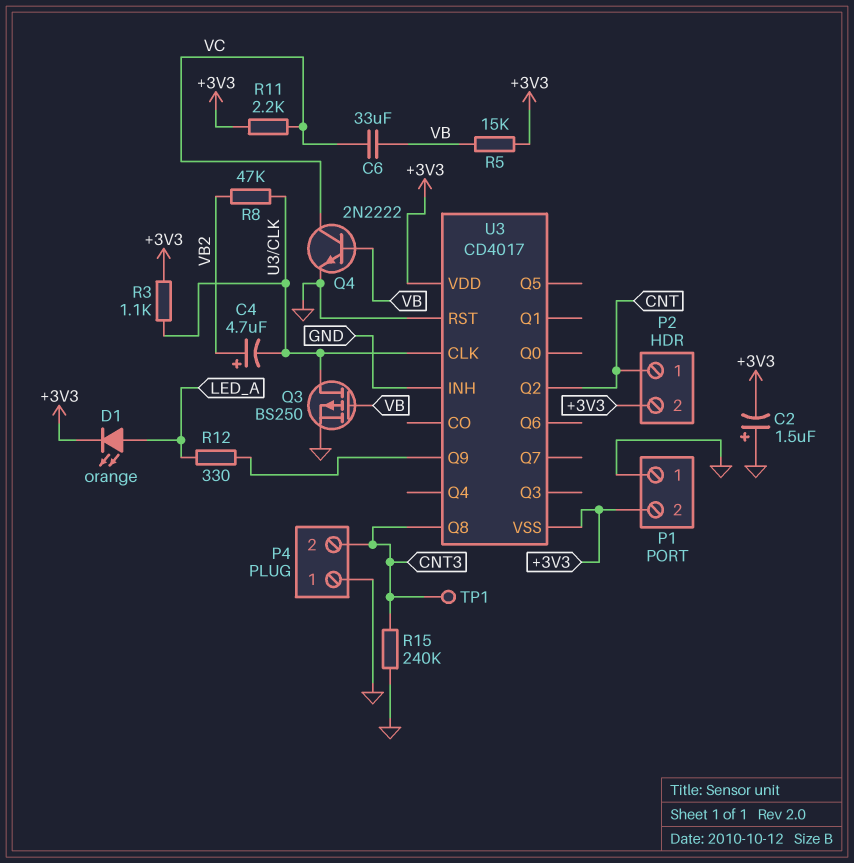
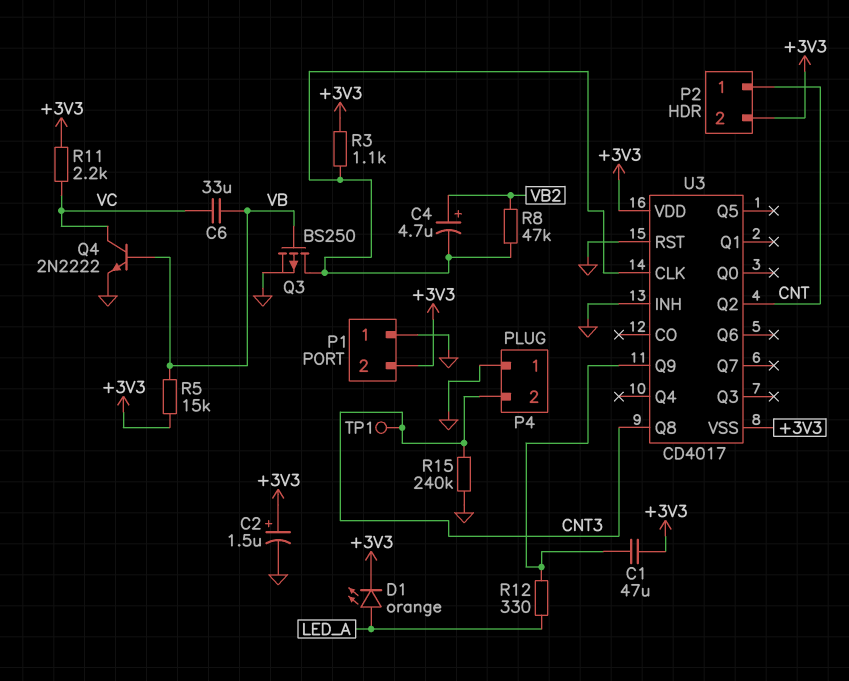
C1: none -> 47uF (+3V3, U3/Q9)
C2: 1.5uF (plus GND, minus +3V3) -> 1.5uF (plus +3V3, minus GND)

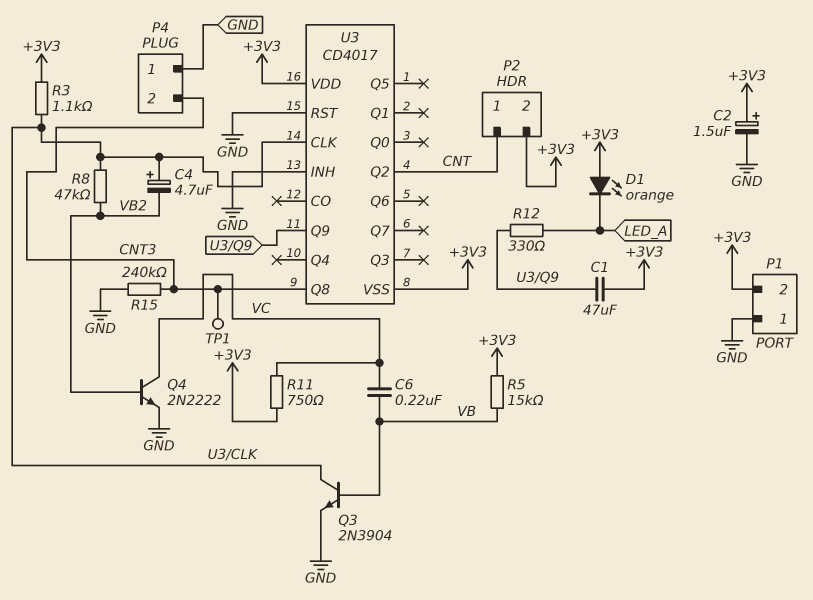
C4: 4.7uF (plus VB2, minus U3/CLK) -> 4.7uF (plus U3/CLK, minus VB2)
C6: 33uF (VB, VC) -> 220nF (VB, VC)
D1: LED orange (A LED_A, K +3V3) -> LED orange (A +3V3, K LED_A)
Q3: PMOS BS250 (G VB, D U3/CLK, S GND) -> NPN 2N3904 (B VB, C U3/CLK, E GND)
Q4: NPN 2N2222 (B VB, C VC, E GND) -> NPN 2N2222 (B VB2, C VC, E GND)
R11: 2.2k (+3V3, VC) -> 750 (+3V3, VC)

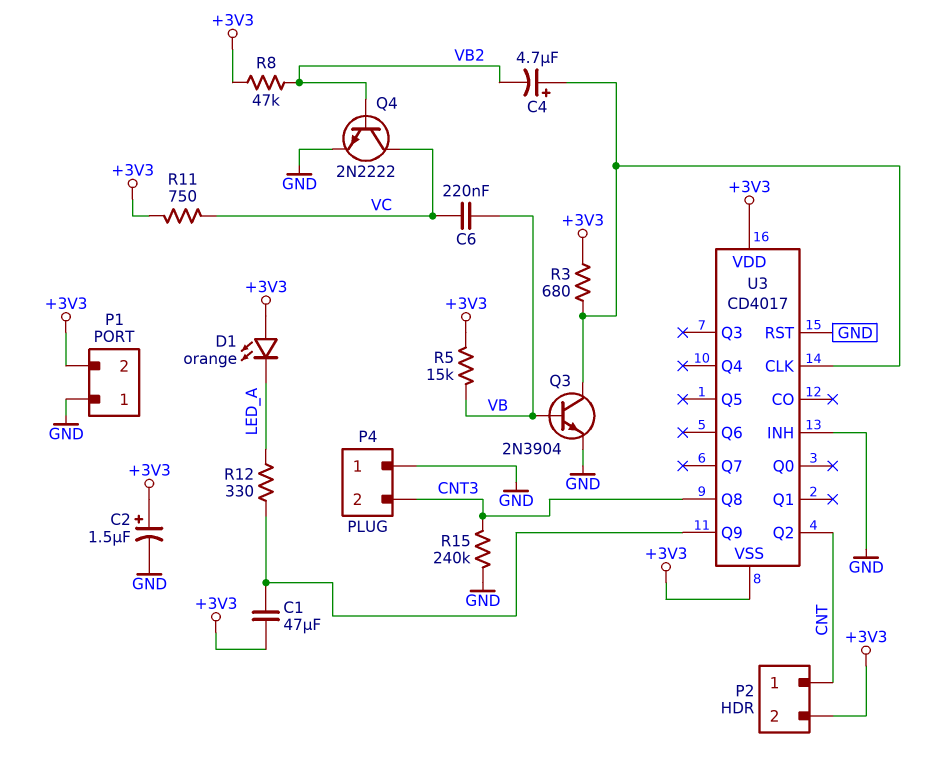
R3: 1.1k (+3V3, U3/CLK) -> 680 (+3V3, U3/CLK)
R8: 47k (U3/CLK, VB2) -> 47k (+3V3, VB2)
TP1: test point (CNT3) -> none

